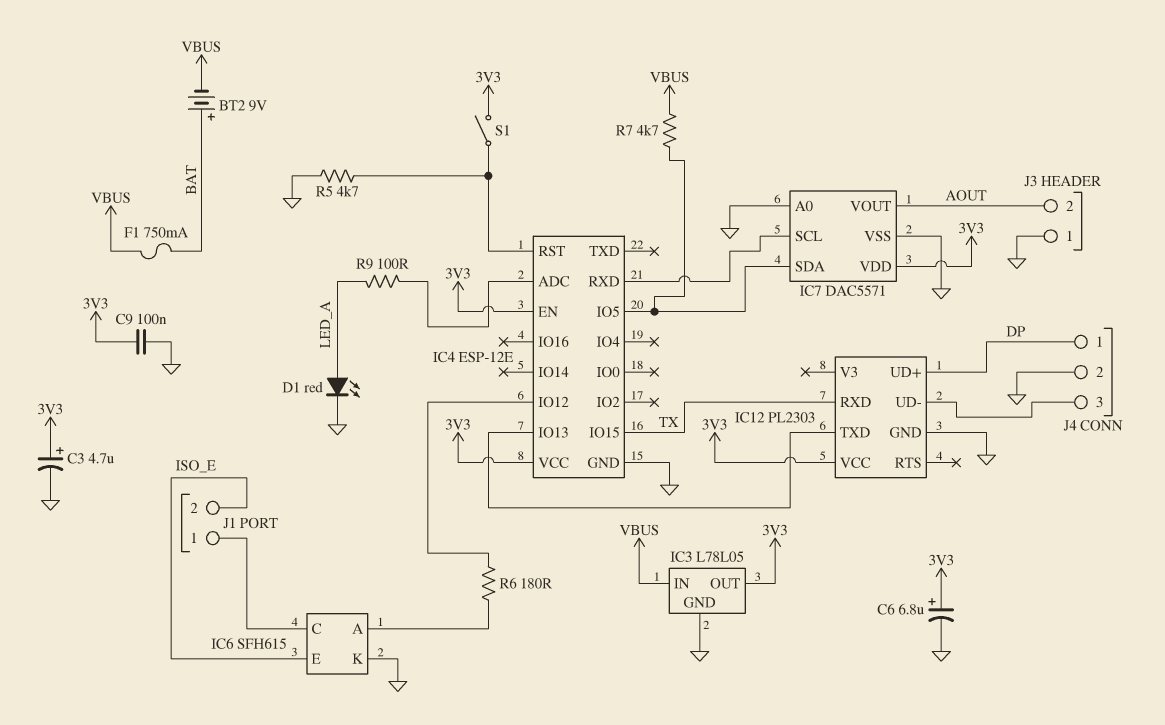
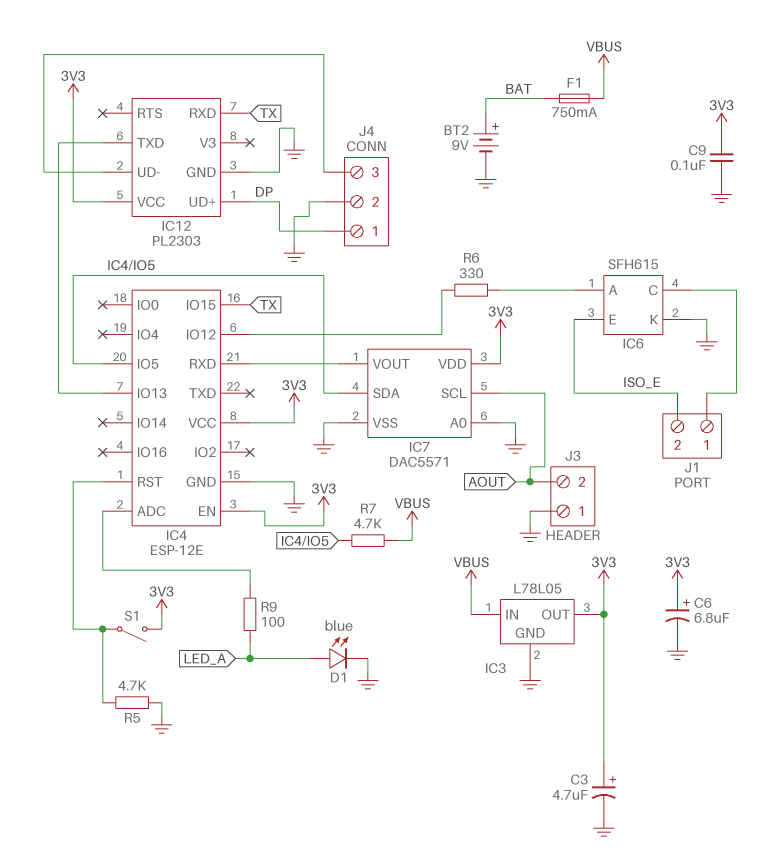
BT2: 9V (plus BAT, minus VBUS) -> 9V (plus BAT, minus GND)
D1: LED red (A LED_A, K GND) -> LED blue (A LED_A, K GND)
IC7 pin SCL: IC4/RXD -> AOUT
IC7 pin VOUT: AOUT -> IC4/RXD
R6: 180 (IC4/IO12, IC6/A) -> 330 (IC4/IO12, IC6/A)

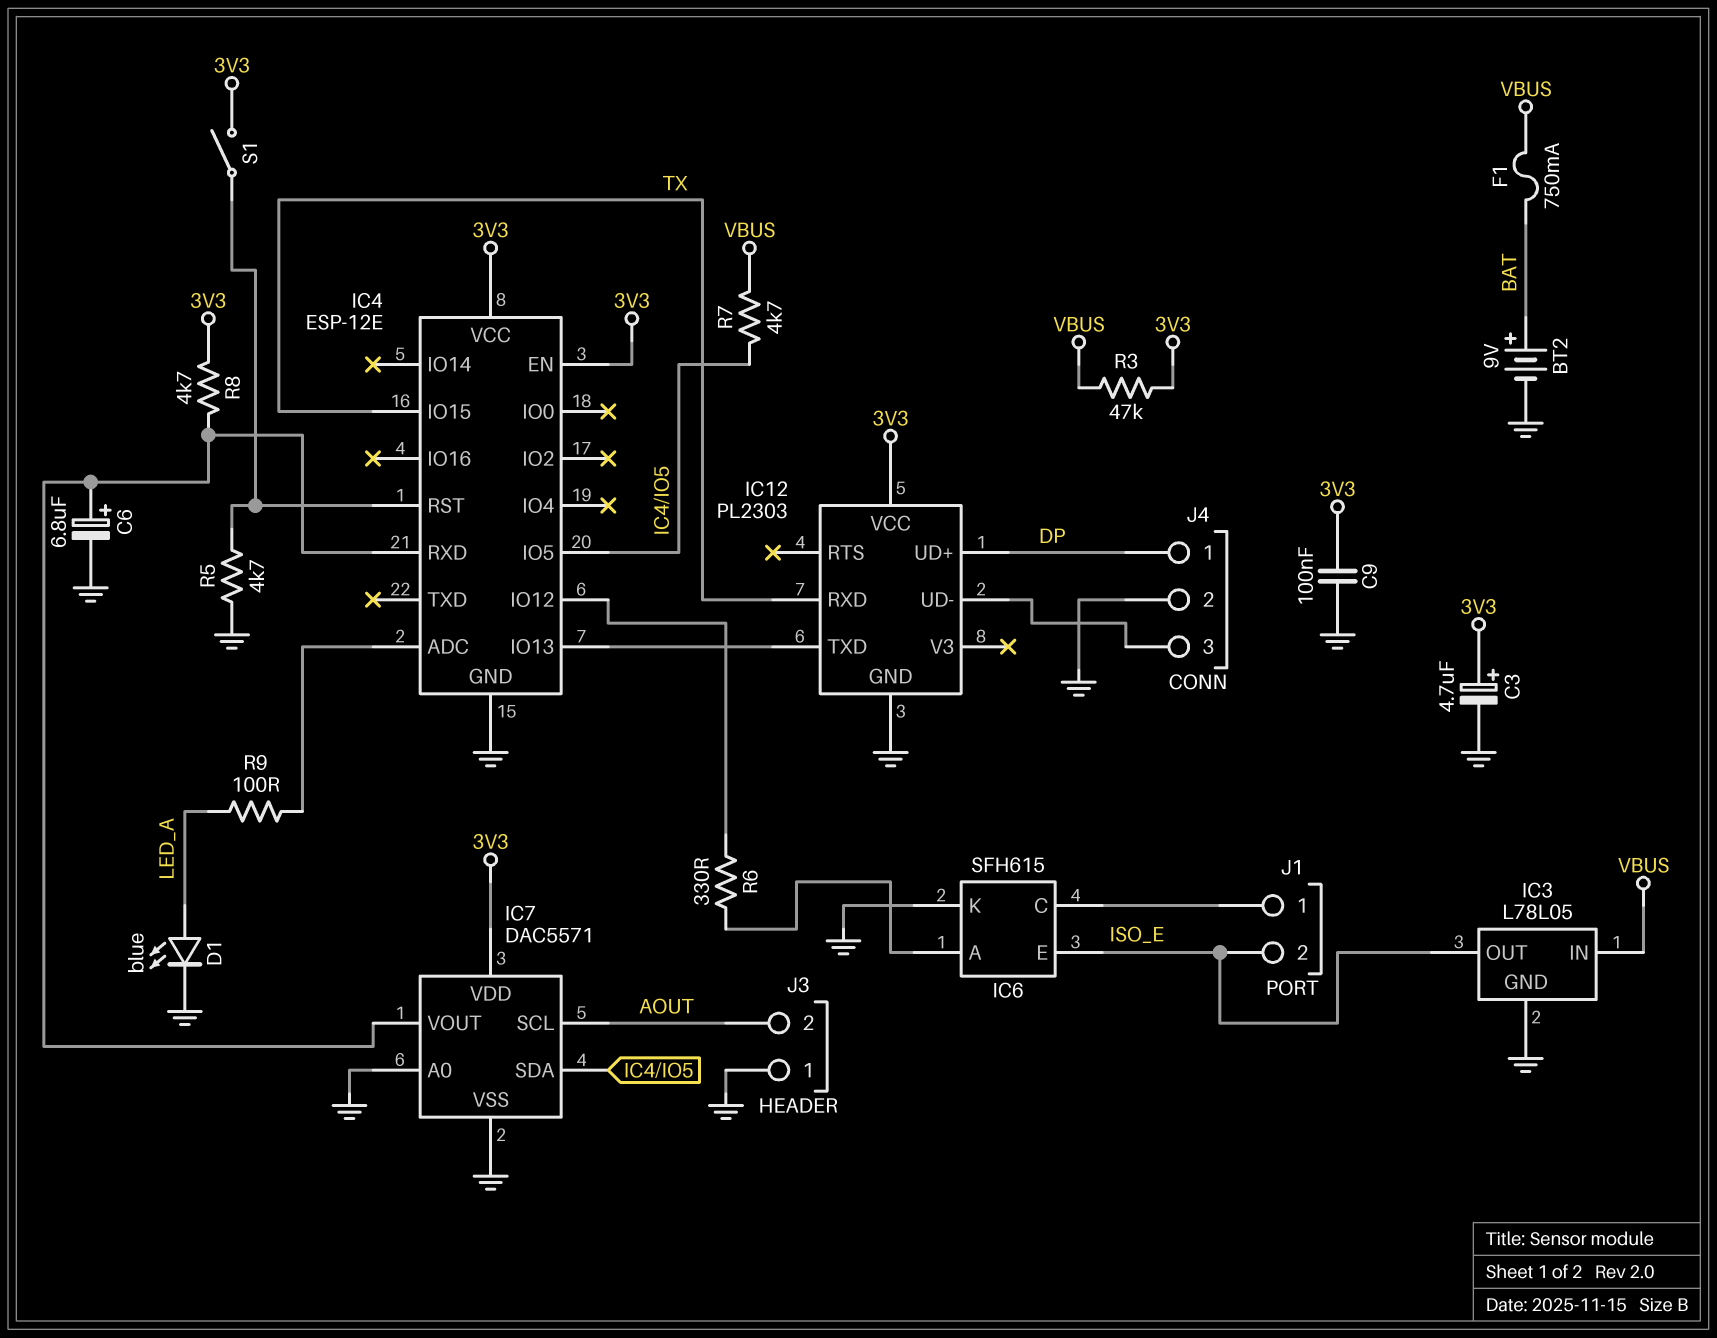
C6: 6.8uF (plus 3V3, minus GND) -> 6.8uF (plus IC4/RXD, minus GND)
IC3 pin OUT: 3V3 -> ISO_E
R3: none -> 47k (3V3, VBUS)
R8: none -> 4.7k (3V3, IC4/RXD)

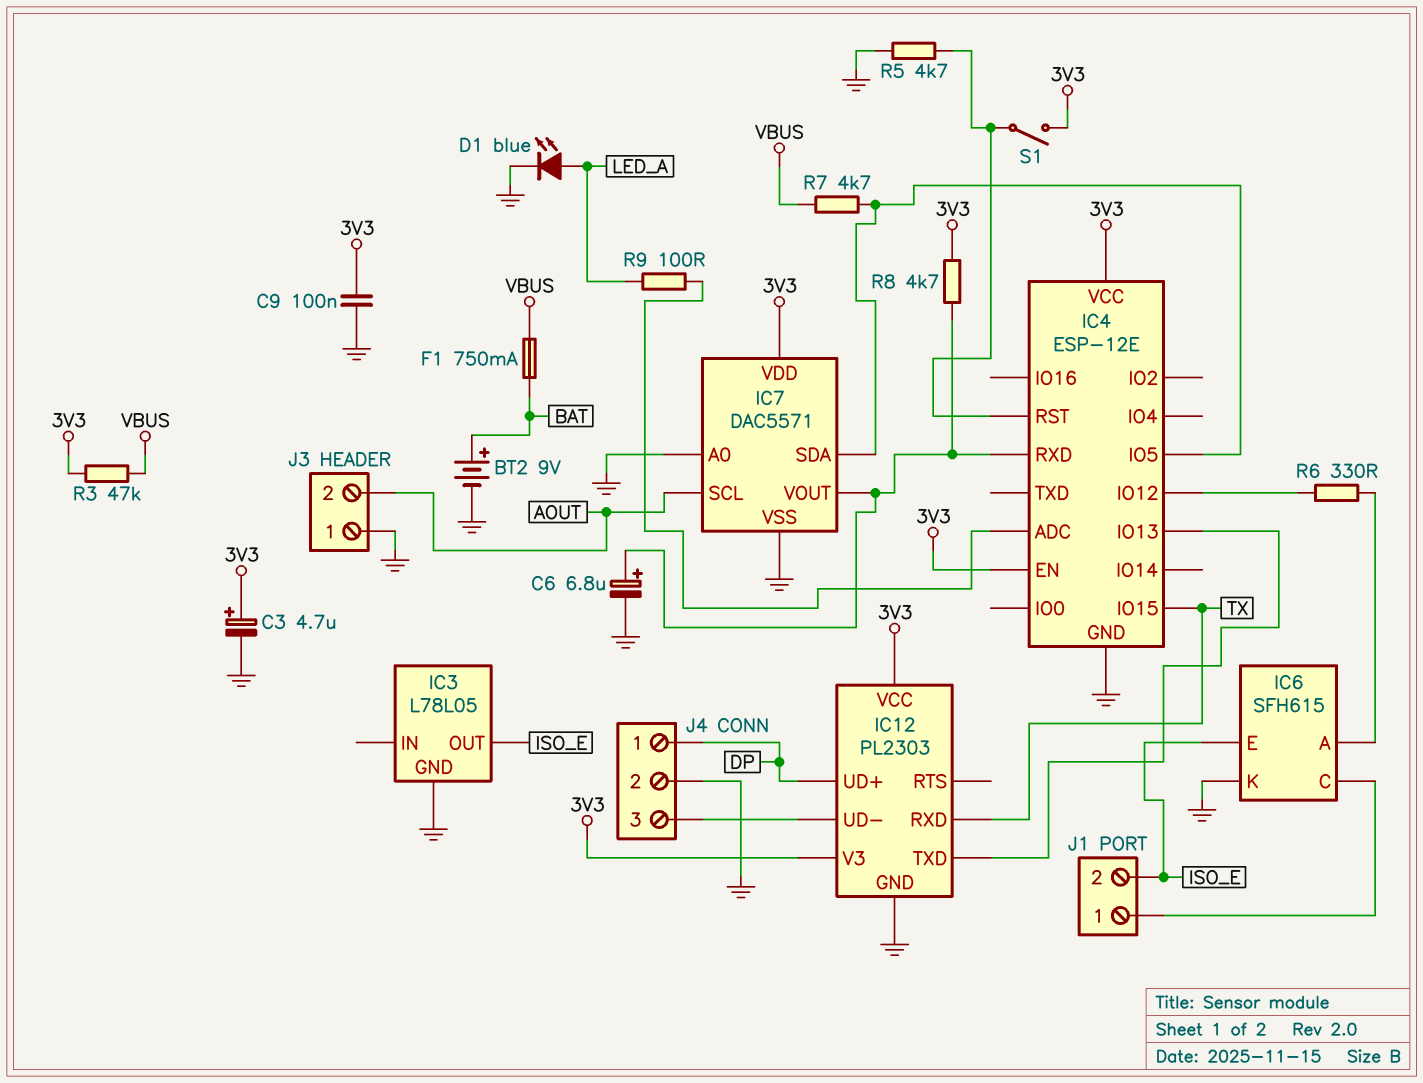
IC3 pin IN: VBUS -> none
IC12 pin V3: none -> 3V3

